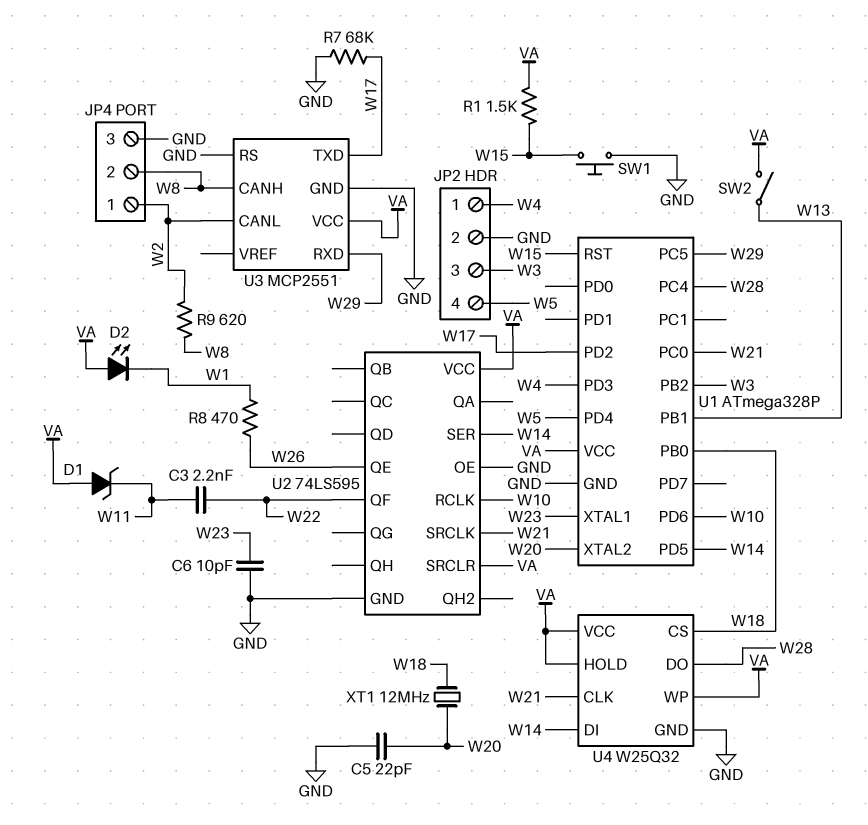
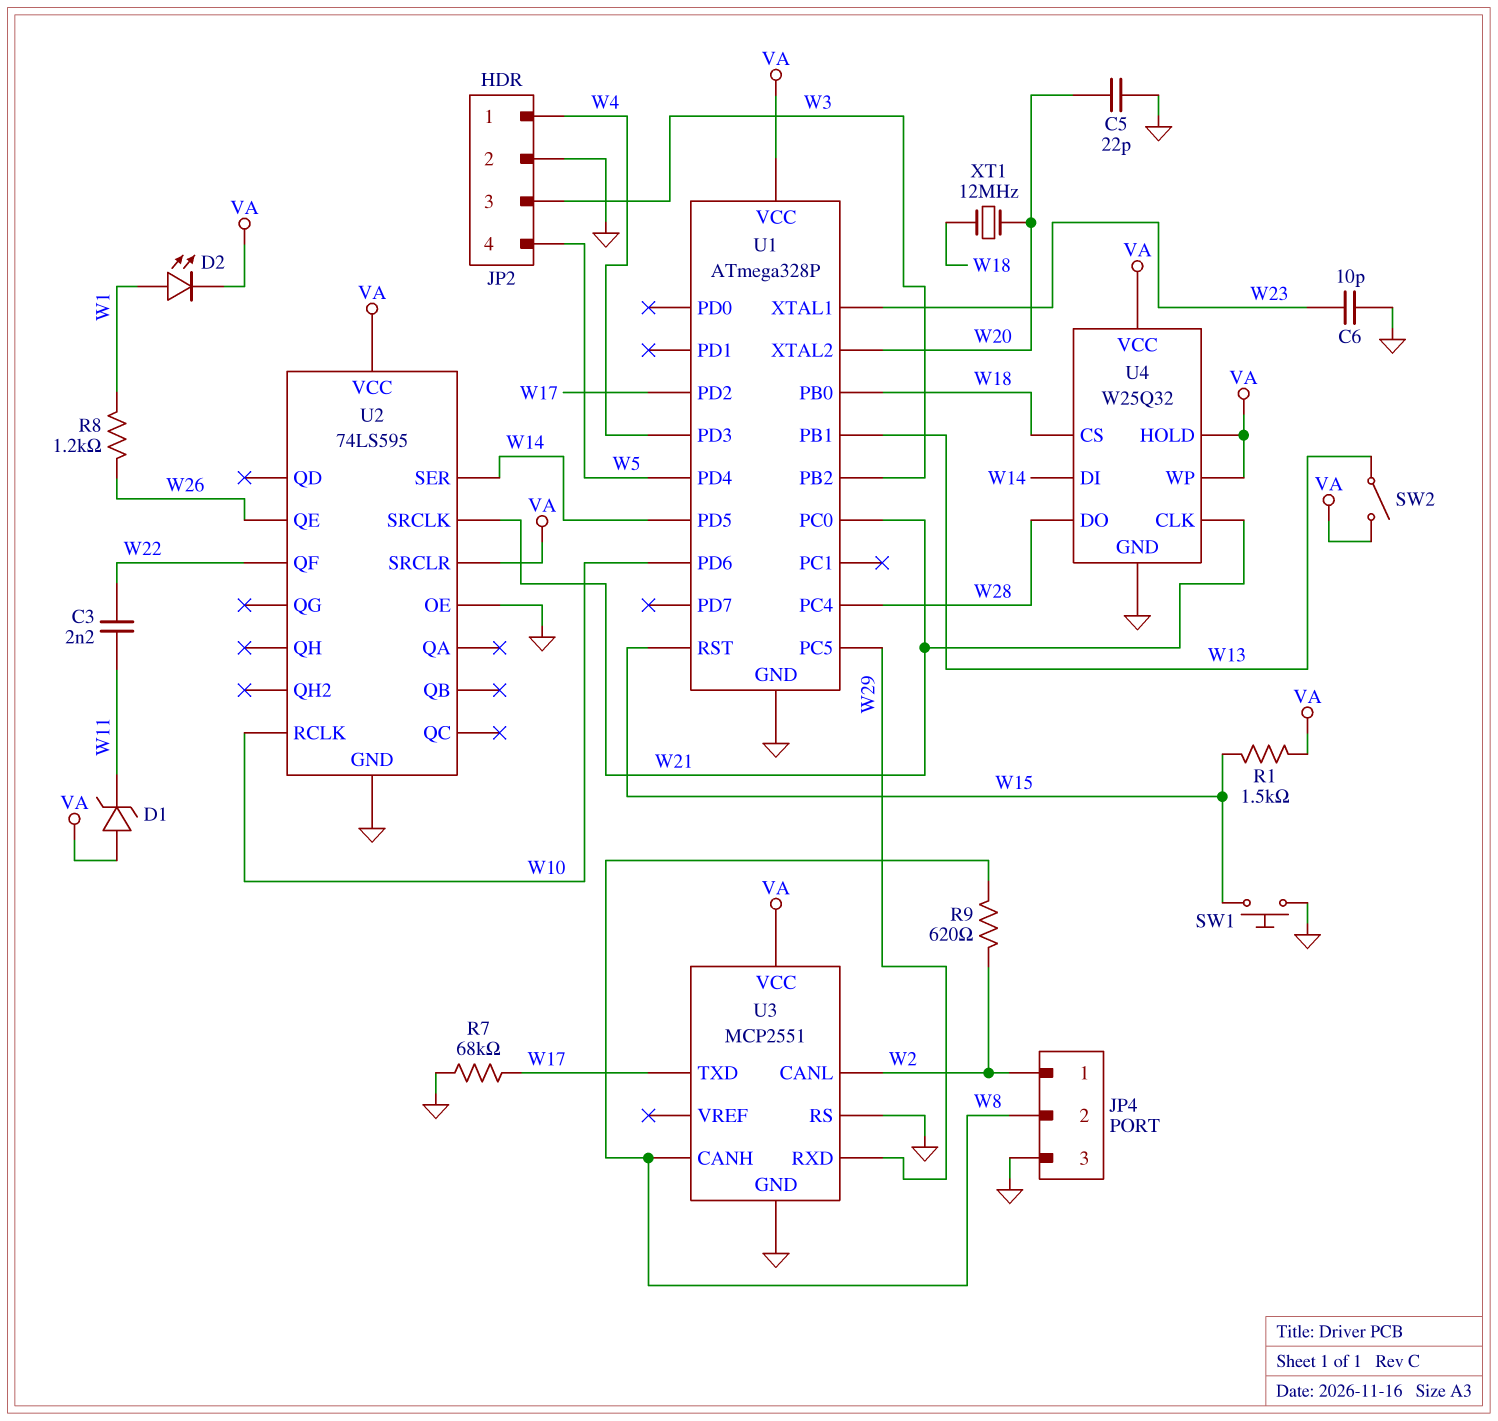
D2: LED (A VA, K W1) -> LED (A W1, K VA)
R8: 470 (W1, W26) -> 1.2k (W1, W26)

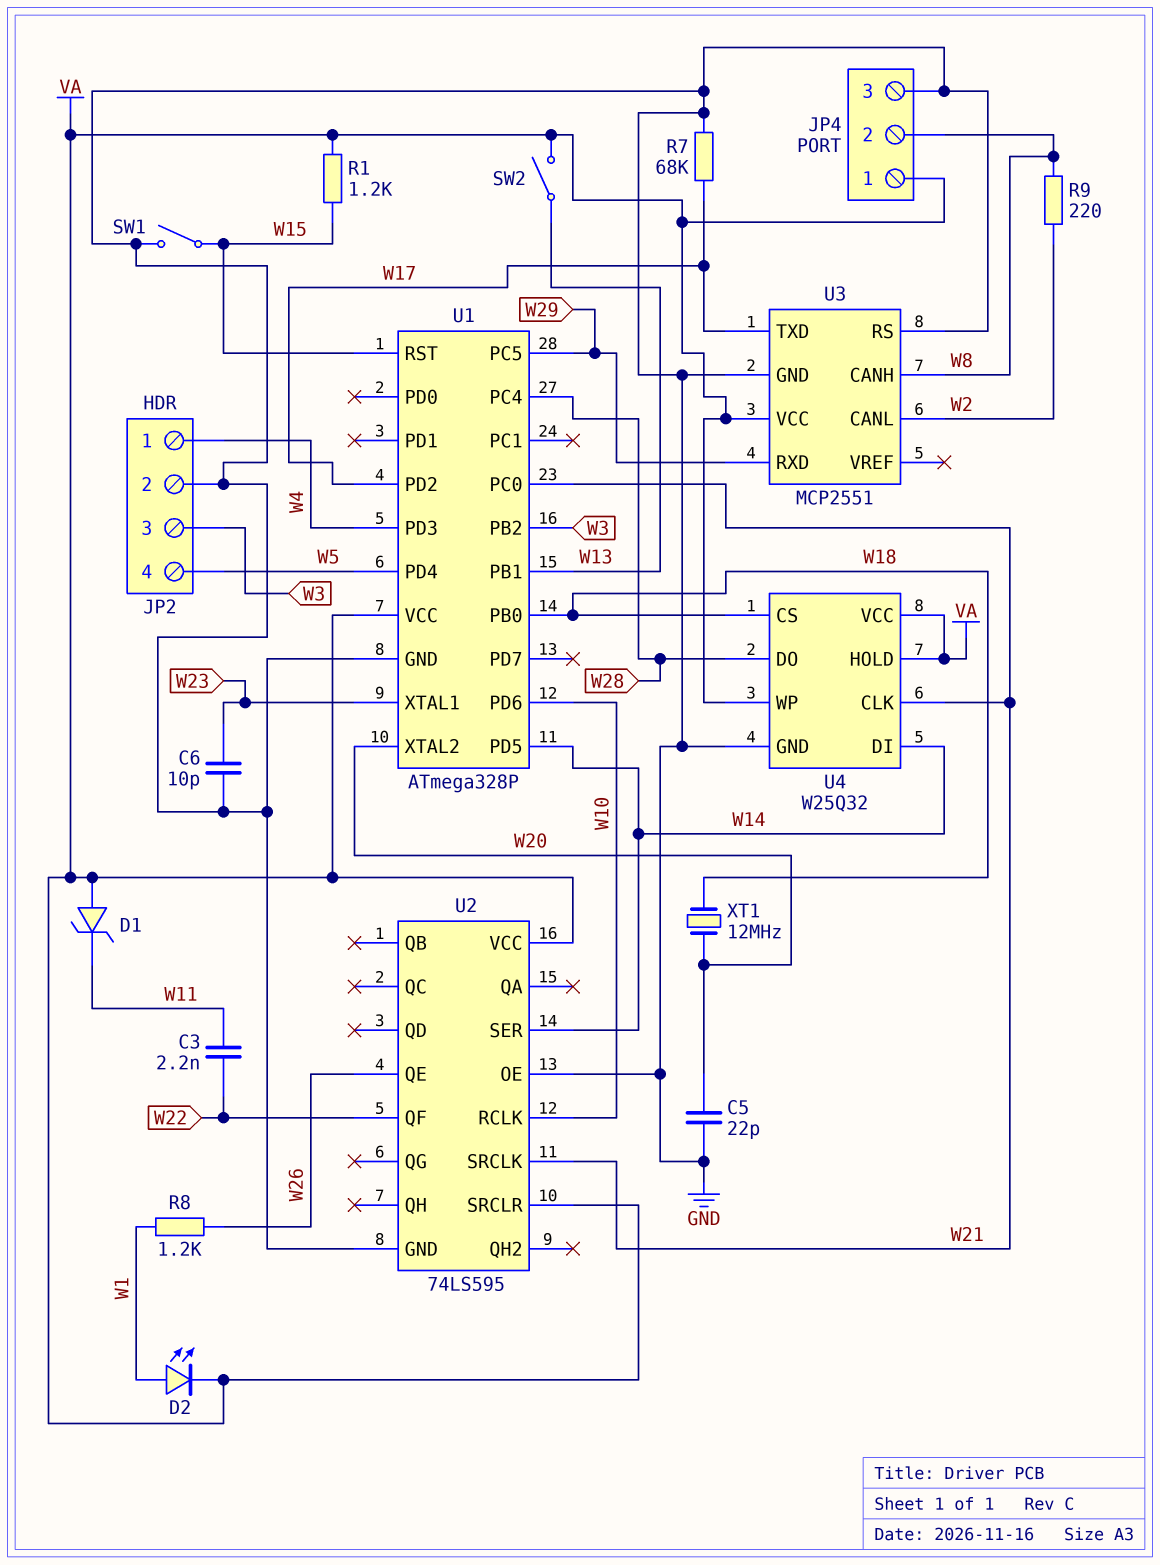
JP4 pin 1: W2 -> VA
R1: 1.5k (VA, W15) -> 1.2k (VA, W15)
R9: 620 (W2, W8) -> 220 (W2, W8)
SW1: button (GND, W15) -> switch (GND, W15)

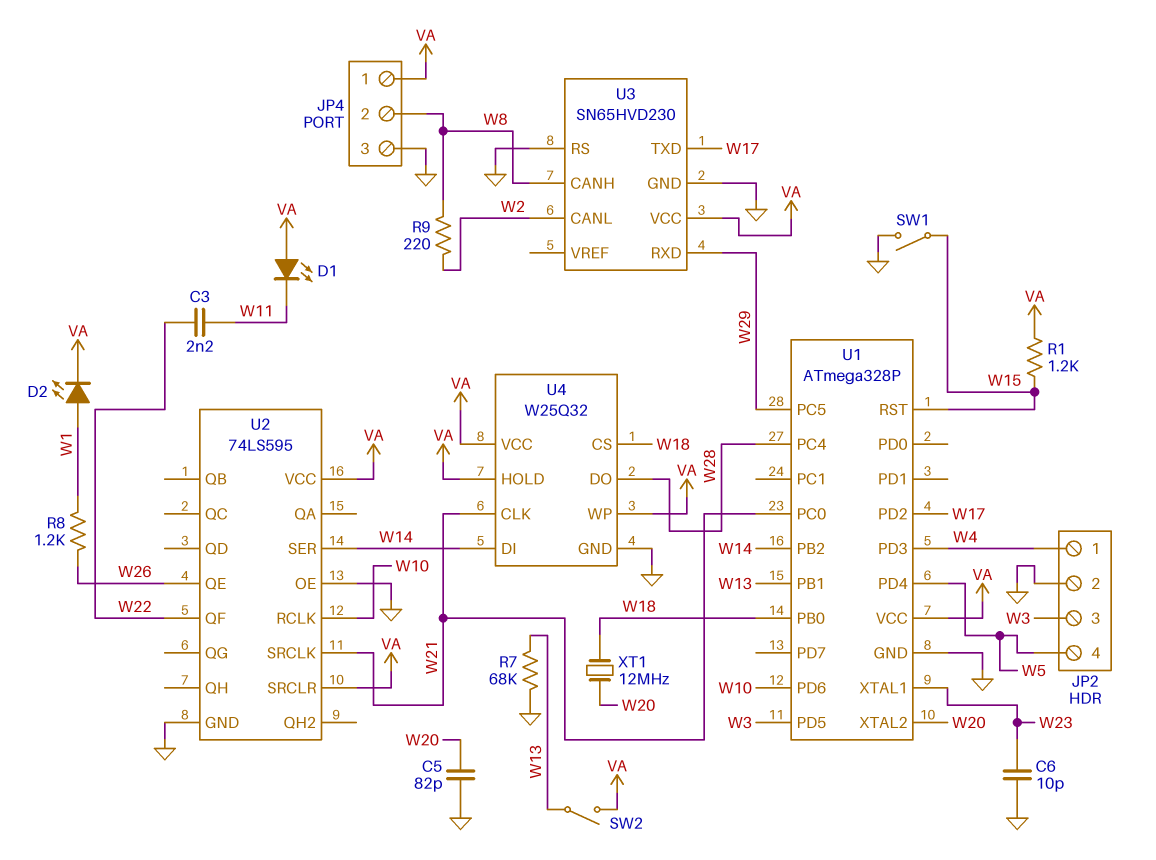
C5: 22pF (GND, W20) -> 82pF (GND, W20)
D1: zener (A VA, K W11) -> LED (A VA, K W11)
R7: 68k (GND, W17) -> 68k (GND, W13)
U1 pin PB2: W3 -> W14
U1 pin PD5: W14 -> W3
U3: MCP2551 -> SN65HVD230

